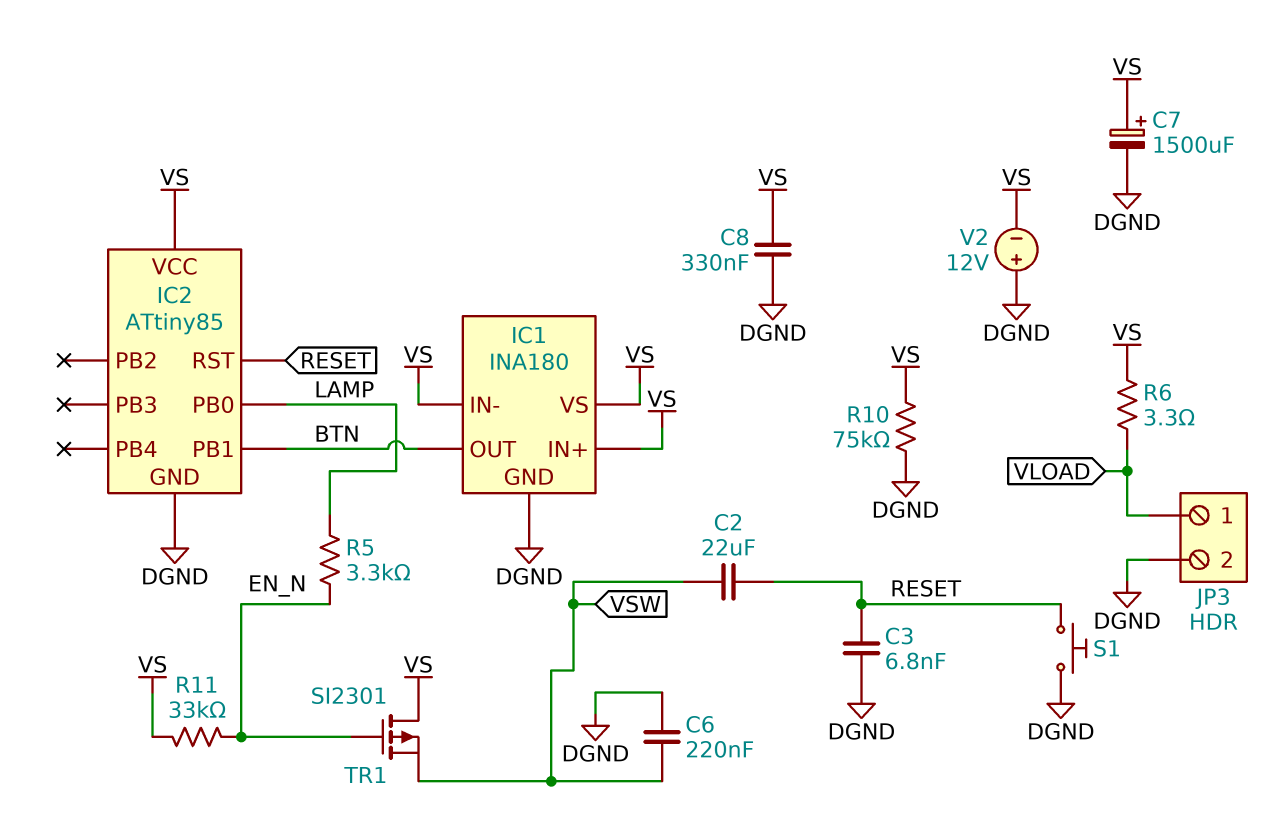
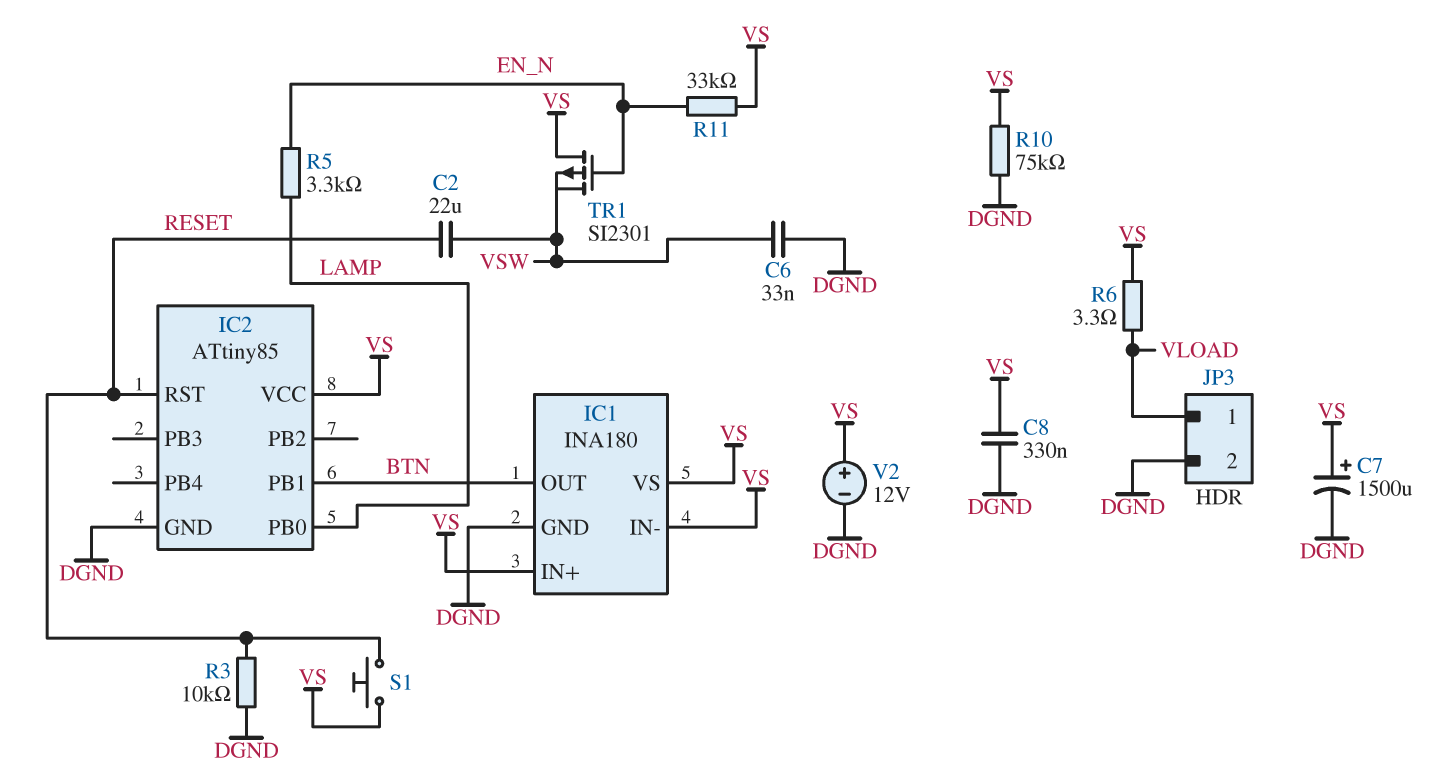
C3: 6.8nF (DGND, RESET) -> none
C6: 220nF (DGND, VSW) -> 33nF (DGND, VSW)
R3: none -> 10k (DGND, RESET)
S1: button (DGND, RESET) -> button (RESET, VS)
V2: 12V (plus DGND, minus VS) -> 12V (plus VS, minus DGND)

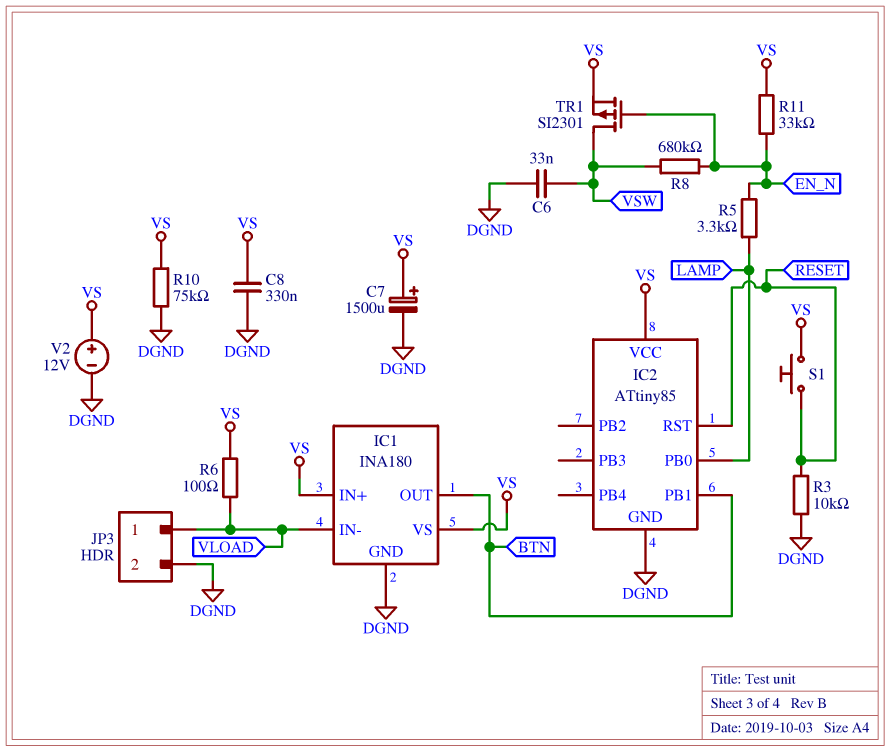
C2: 22uF (RESET, VSW) -> none
IC1 pin IN-: VS -> VLOAD
R6: 3.3 (VLOAD, VS) -> 100 (VLOAD, VS)
R8: none -> 680k (EN_N, VSW)
TR1: PMOS SI2301 (G EN_N, D VS, S VSW) -> PMOS SI2301 (G EN_N, D VSW, S VS)

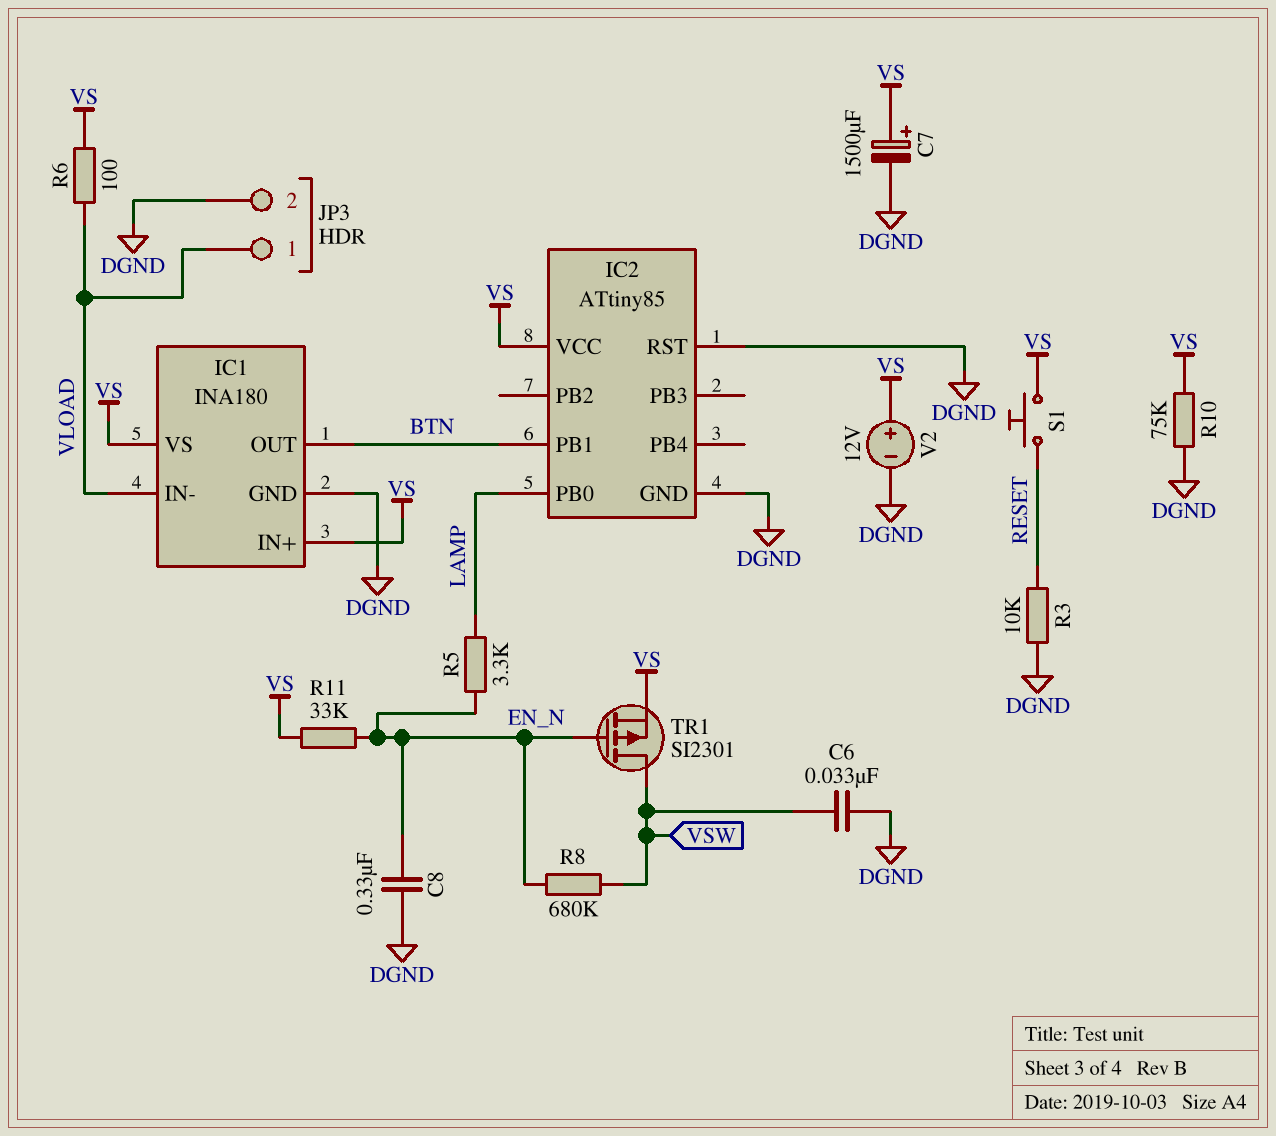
C8: 330nF (DGND, VS) -> 330nF (DGND, EN_N)
IC2 pin RST: RESET -> DGND

